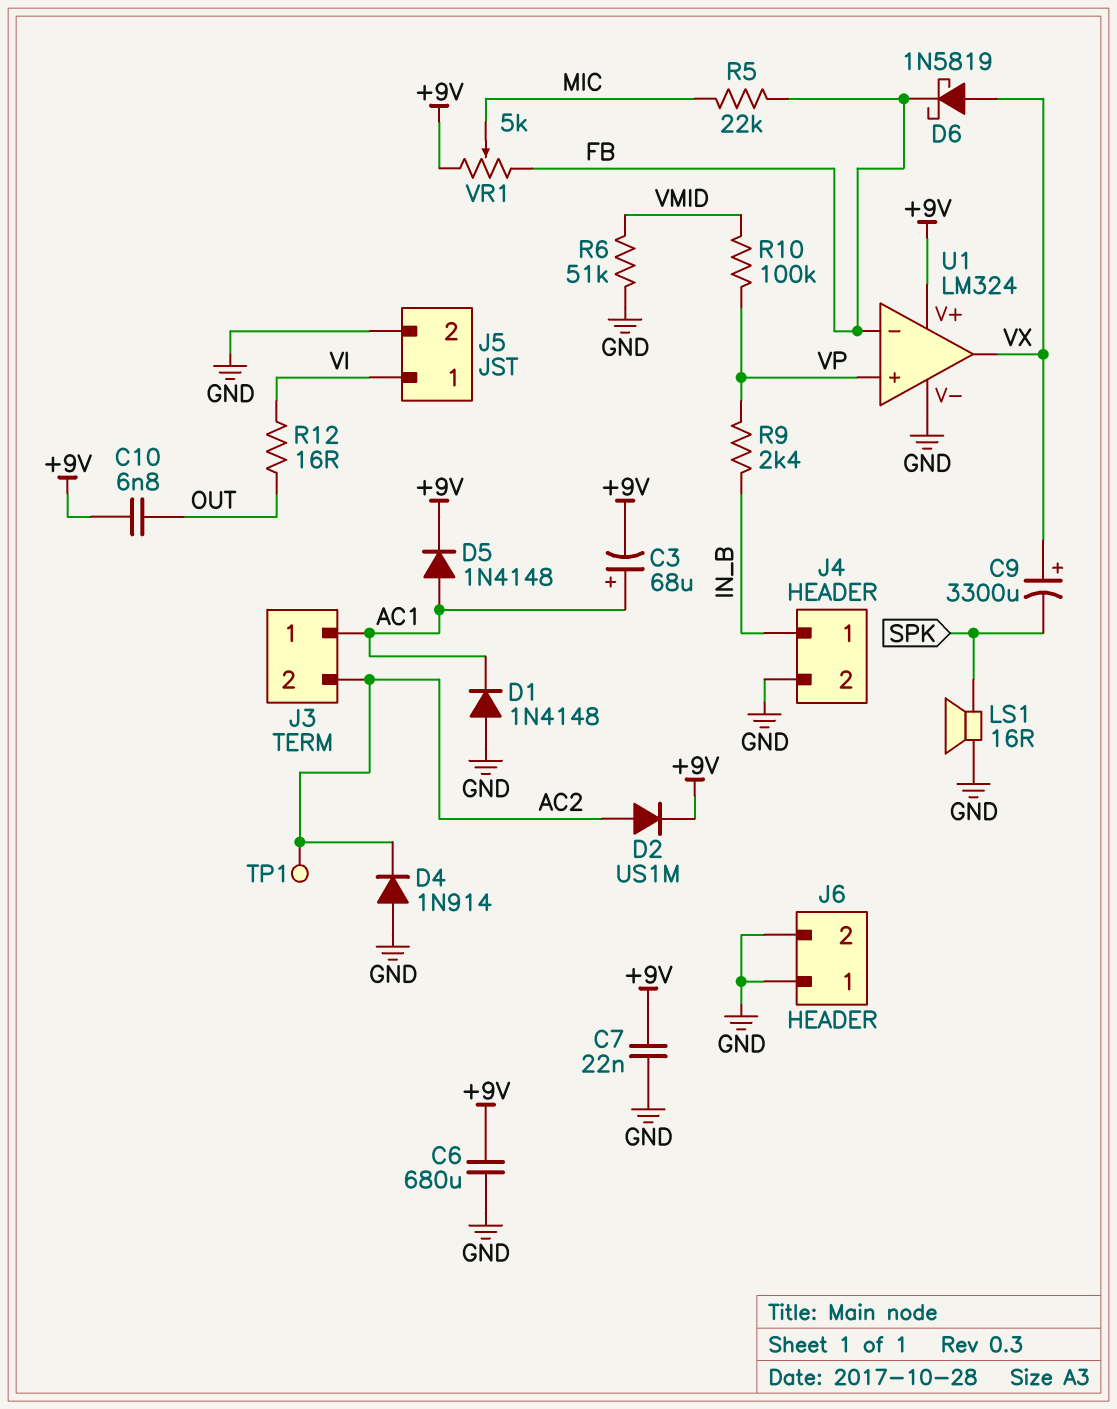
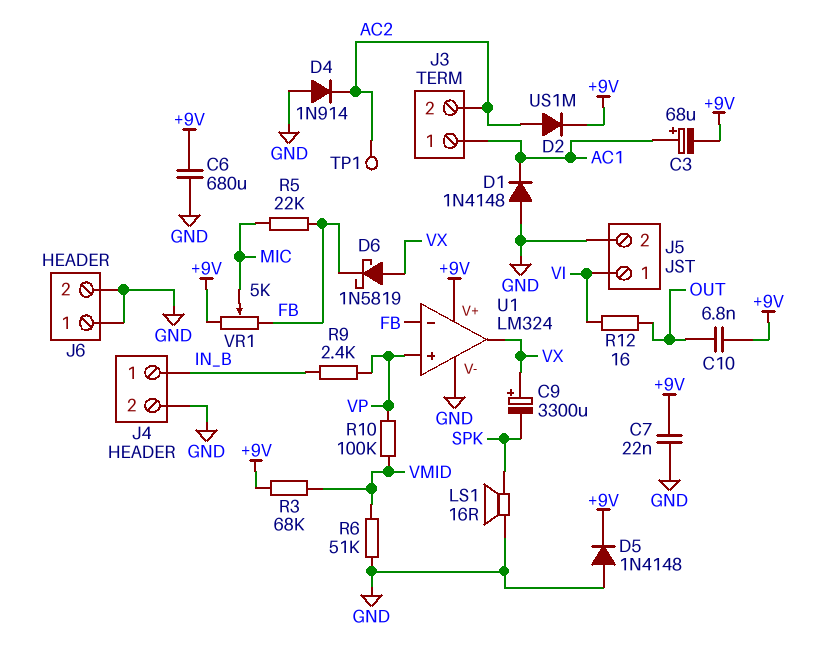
D5: diode 1N4148 (A AC1, K +9V) -> diode 1N4148 (A GND, K +9V)
R3: none -> 68k (+9V, VMID)

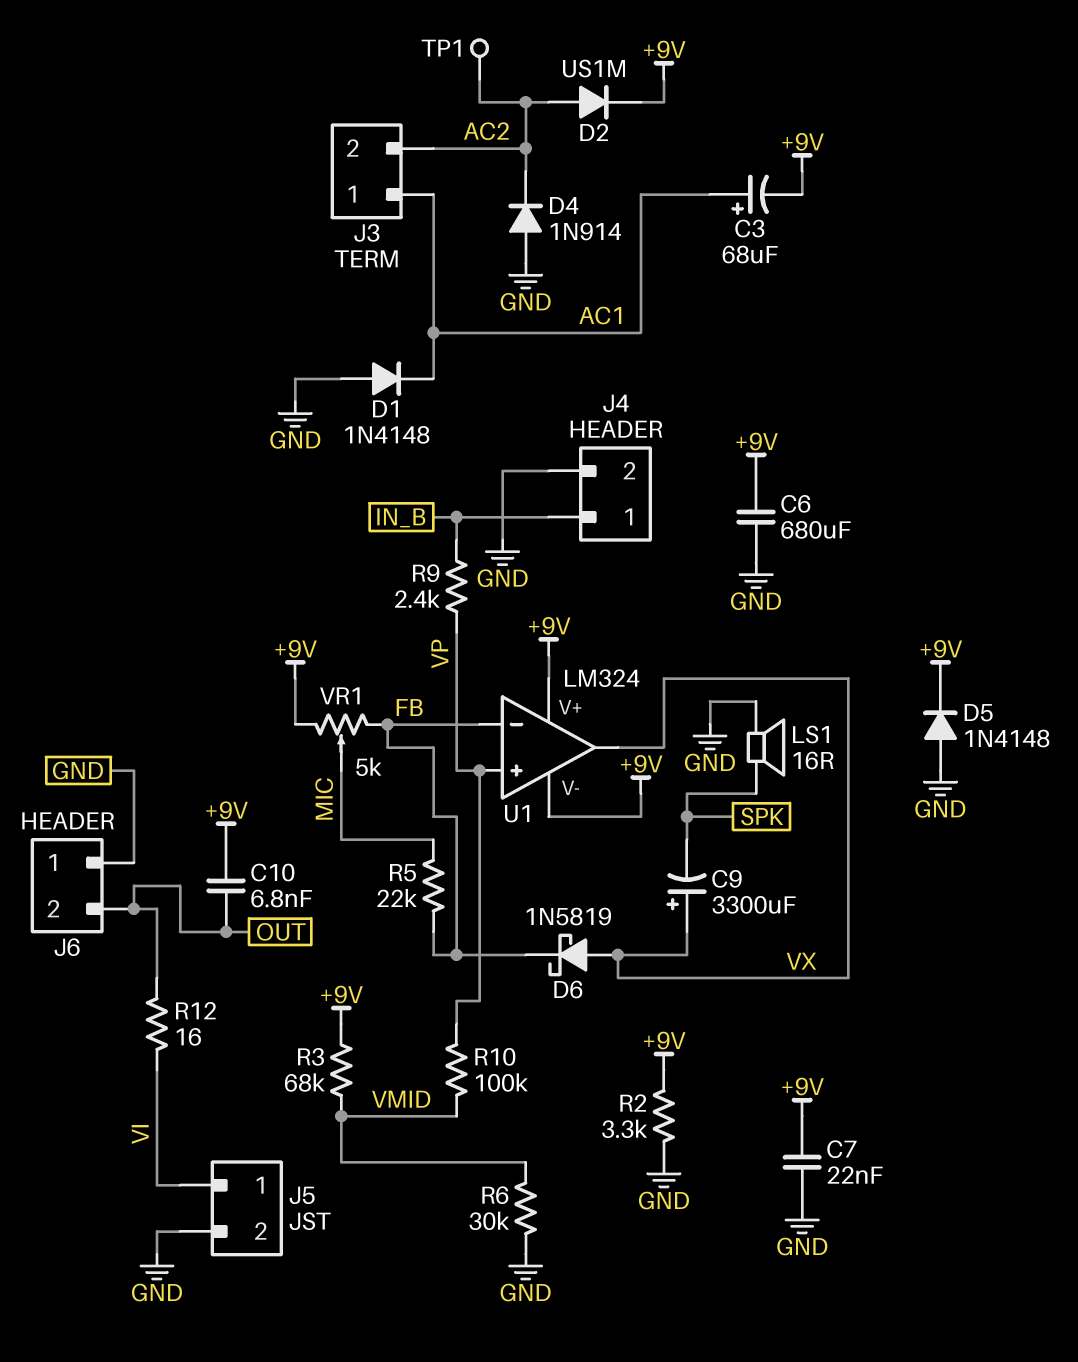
J6 pin 2: GND -> OUT
R2: none -> 3.3k (+9V, GND)
R6: 51k (GND, VMID) -> 30k (GND, VMID)
U1 pin V-: GND -> +9V

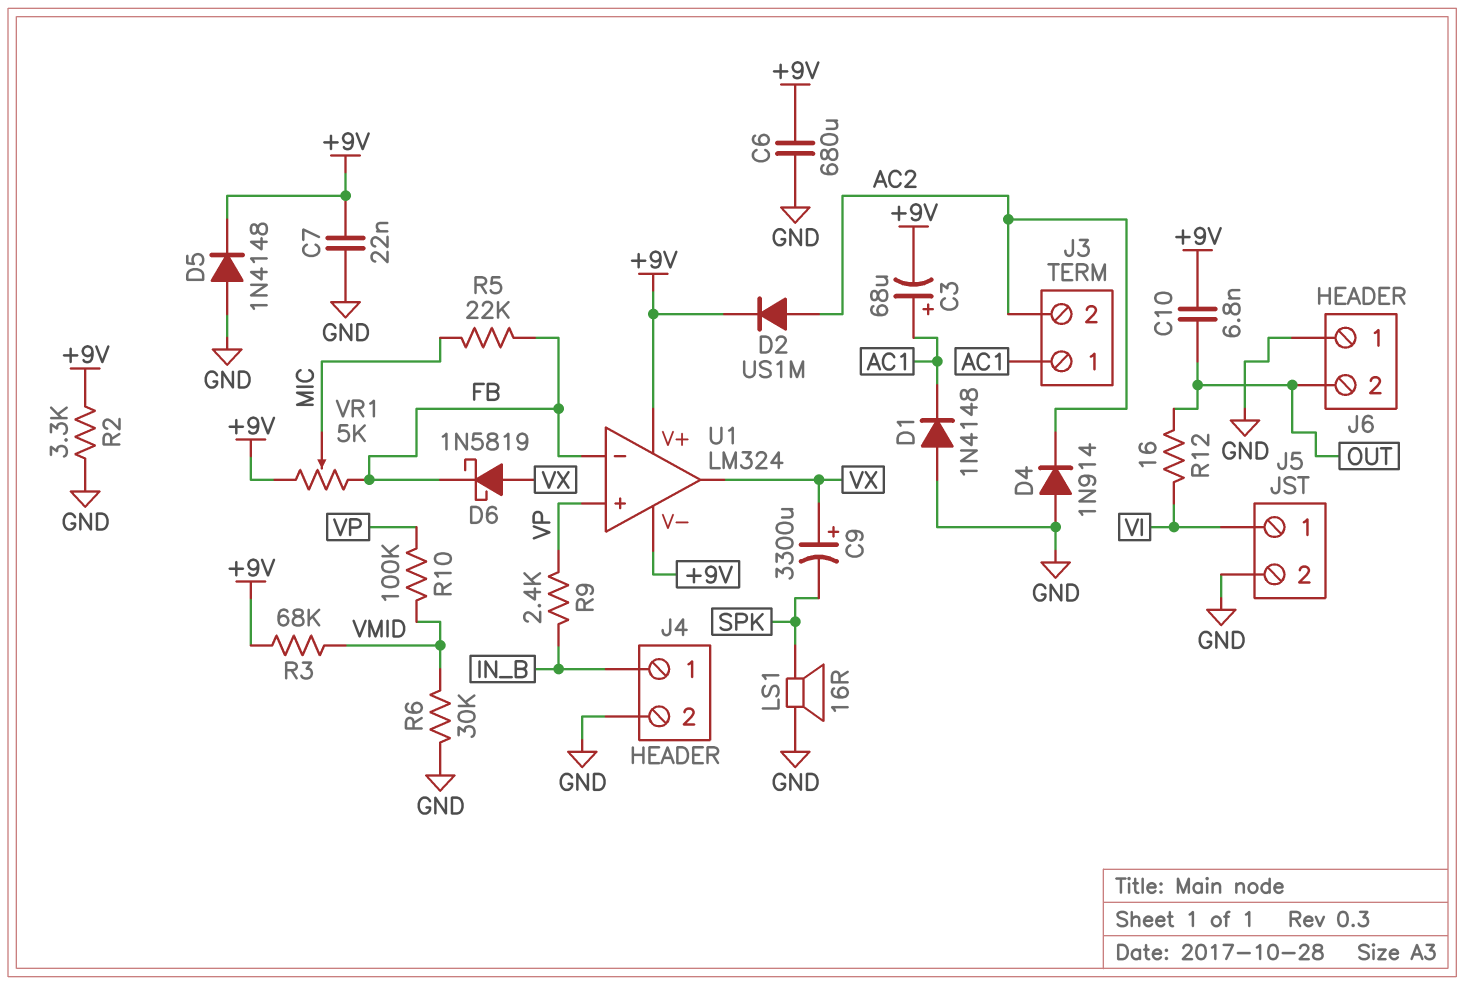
TP1: test point (AC2) -> none

